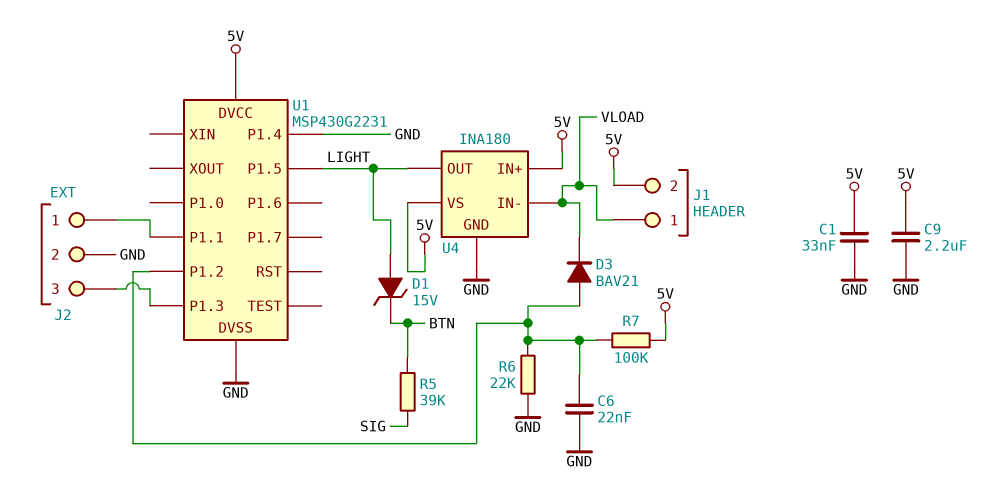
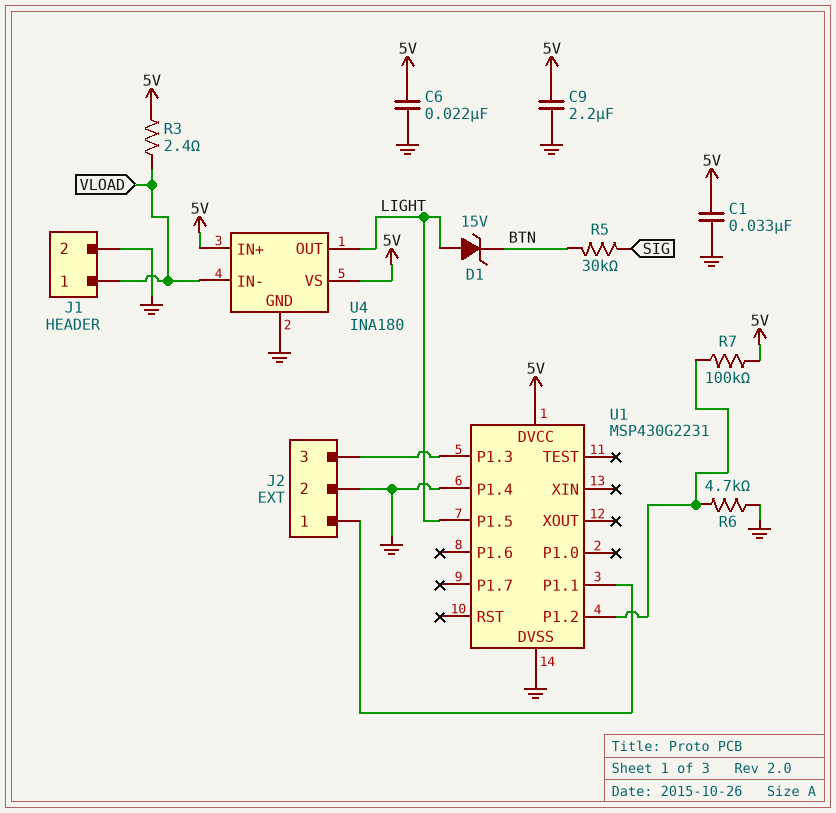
C6: 22nF (GND, U1/P1.2) -> 22nF (5V, GND)
D3: diode BAV21 (A U1/P1.2, K VLOAD) -> none
J1 pin 2: 5V -> GND
R3: none -> 2.4 (5V, VLOAD)
R5: 39k (BTN, SIG) -> 30k (BTN, SIG)
R6: 22k (GND, U1/P1.2) -> 4.7k (GND, U1/P1.2)

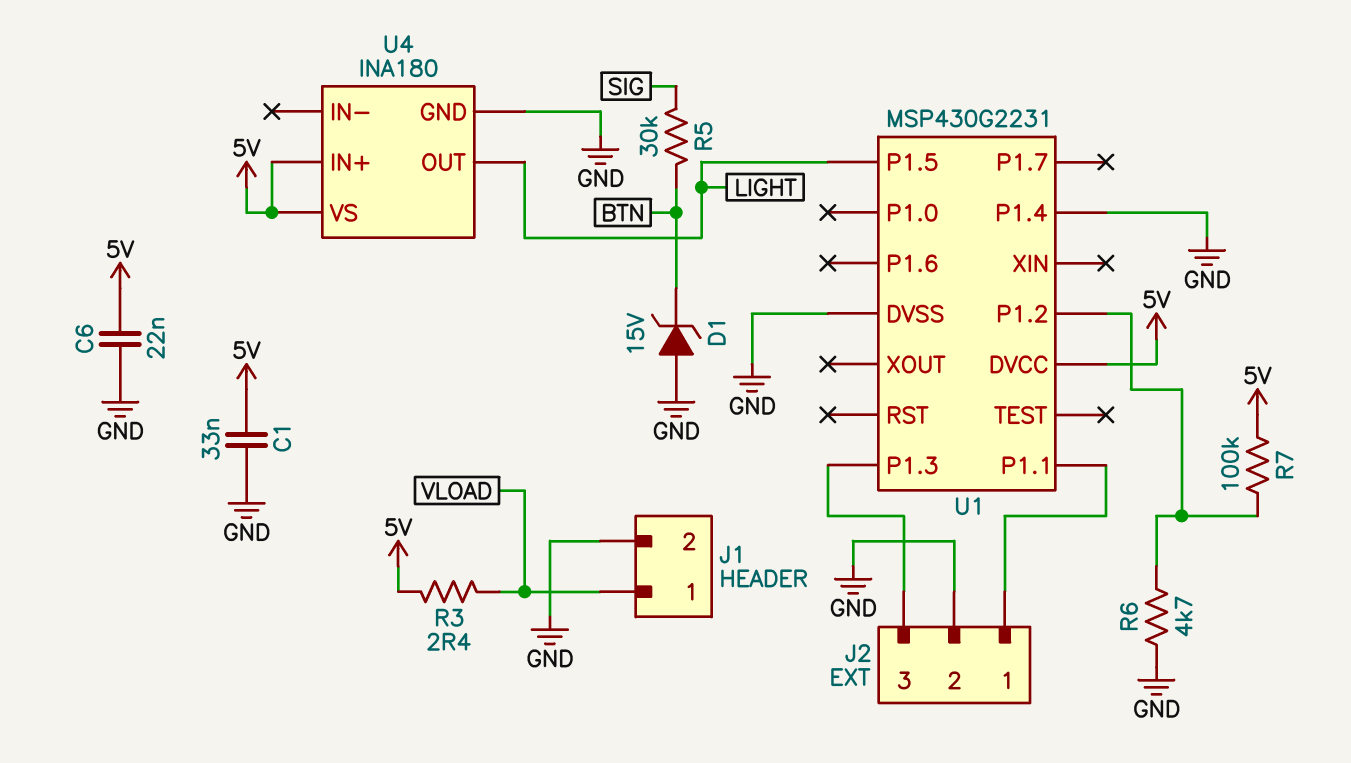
C9: 2.2uF (5V, GND) -> none
D1: zener 15V (A LIGHT, K BTN) -> zener 15V (A GND, K BTN)
U4 pin IN-: VLOAD -> none

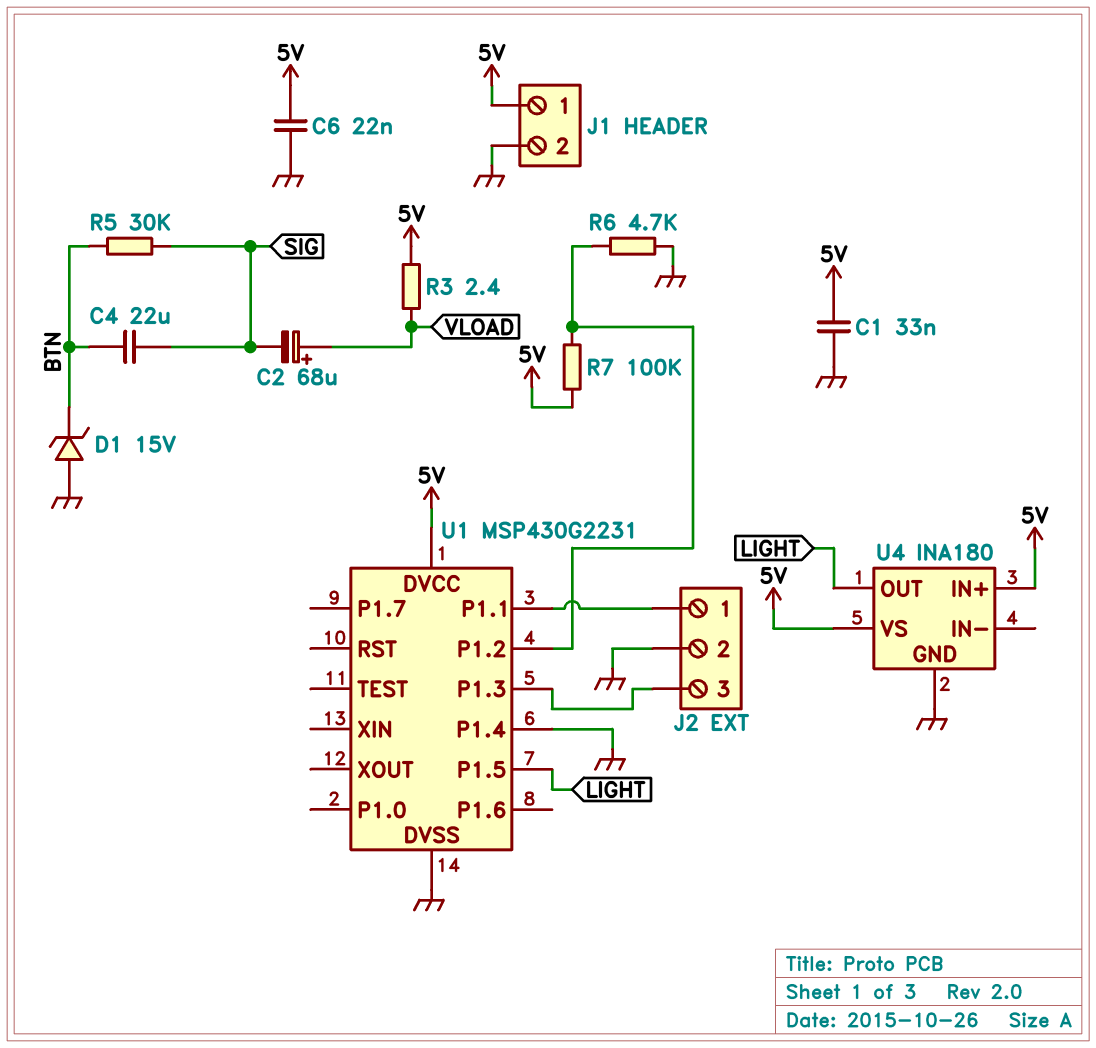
C2: none -> 68uF (plus VLOAD, minus SIG)
C4: none -> 22uF (BTN, SIG)
J1 pin 1: VLOAD -> 5V

